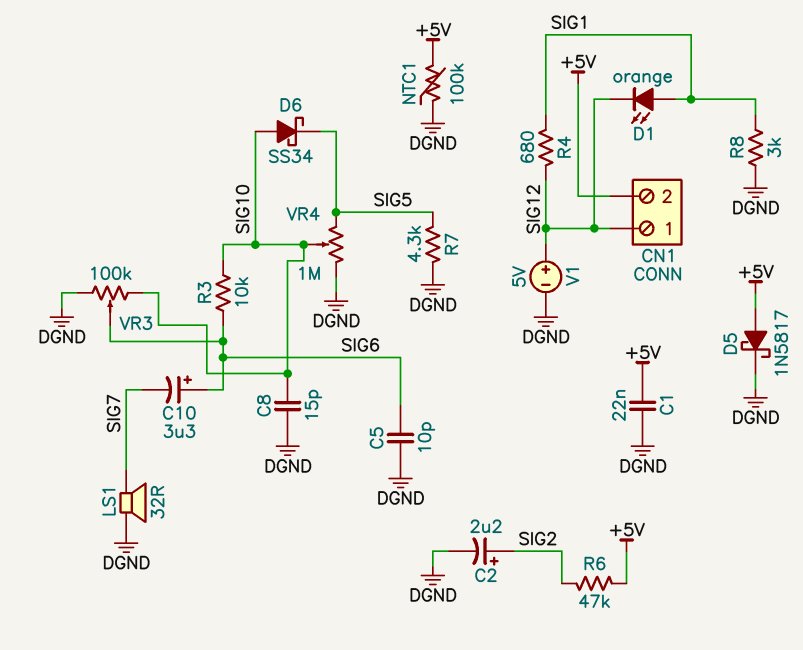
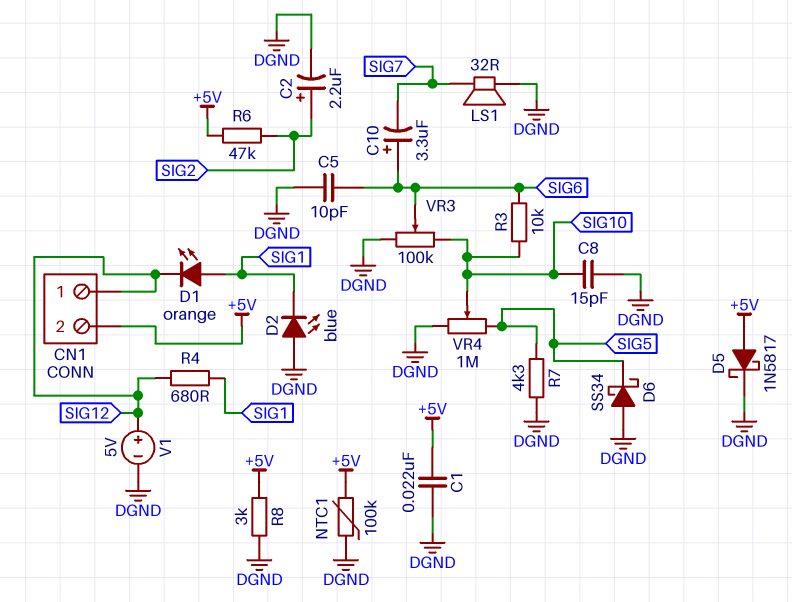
D2: none -> LED blue (A DGND, K SIG1)
D6: schottky SS34 (A SIG10, K SIG5) -> schottky SS34 (A DGND, K SIG5)
R8: 3k (DGND, SIG1) -> 3k (+5V, DGND)

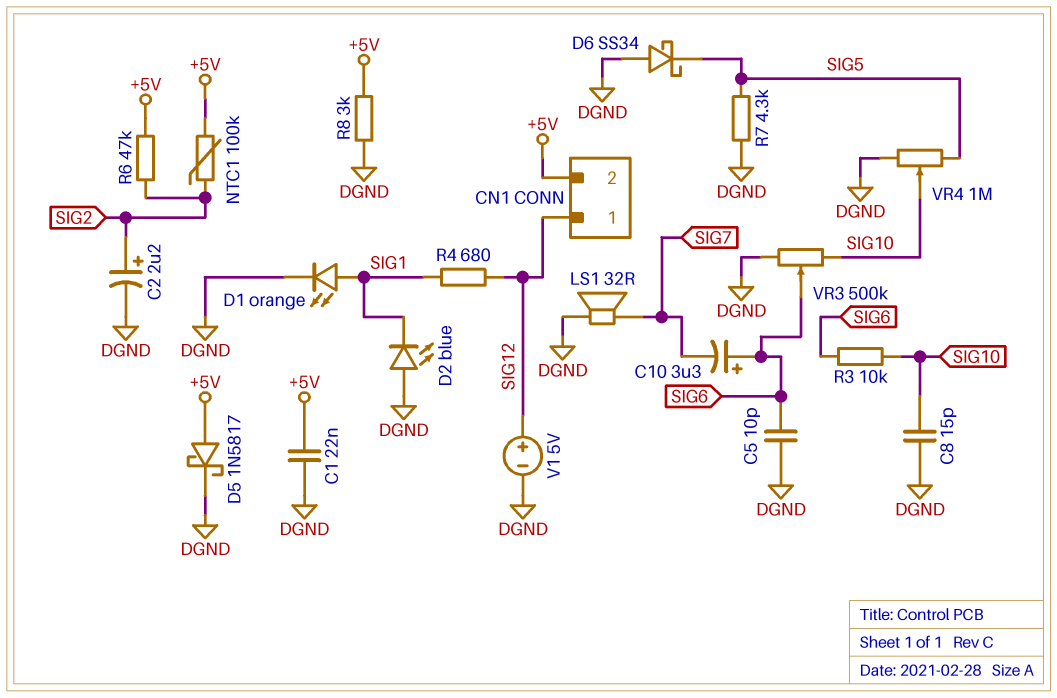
D1: LED orange (A SIG1, K SIG12) -> LED orange (A SIG1, K DGND)
NTC1: 100k (+5V, DGND) -> 100k (+5V, SIG2)
VR3: 100k (DGND, SIG10, wiper SIG6) -> 500k (DGND, SIG10, wiper SIG6)

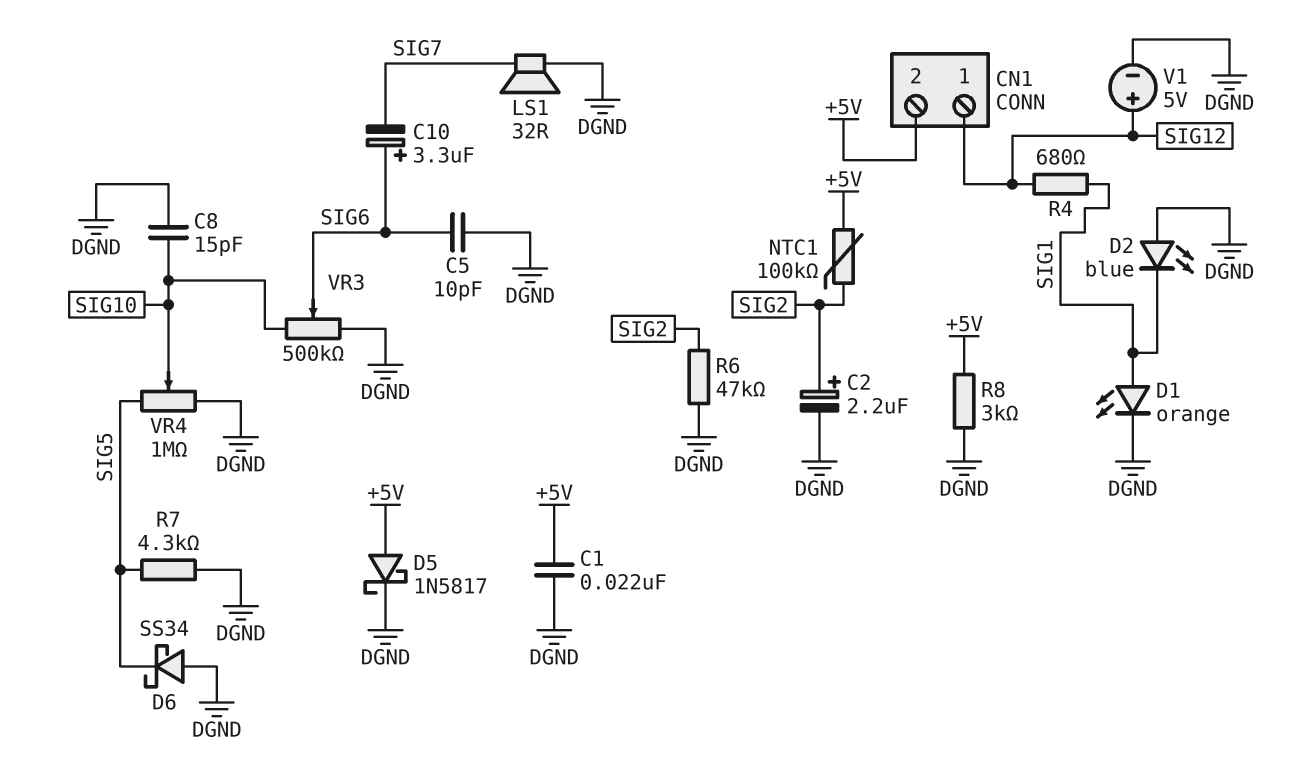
R3: 10k (SIG6, SIG10) -> none
R6: 47k (+5V, SIG2) -> 47k (DGND, SIG2)

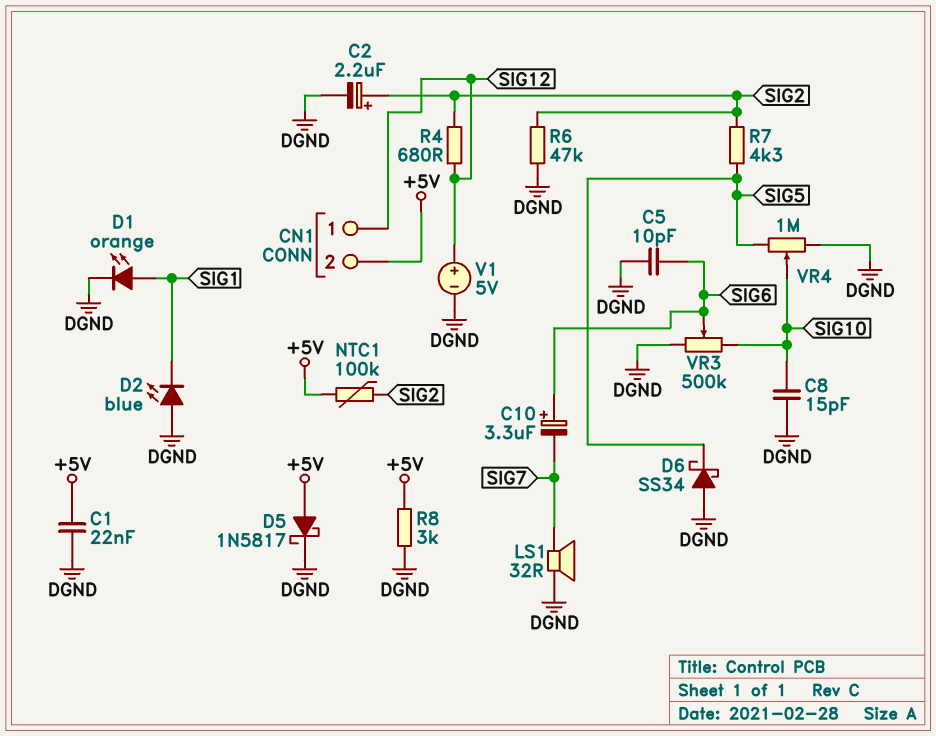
R4: 680 (SIG1, SIG12) -> 680 (SIG2, SIG12)
R7: 4.3k (DGND, SIG5) -> 4.3k (SIG2, SIG5)

